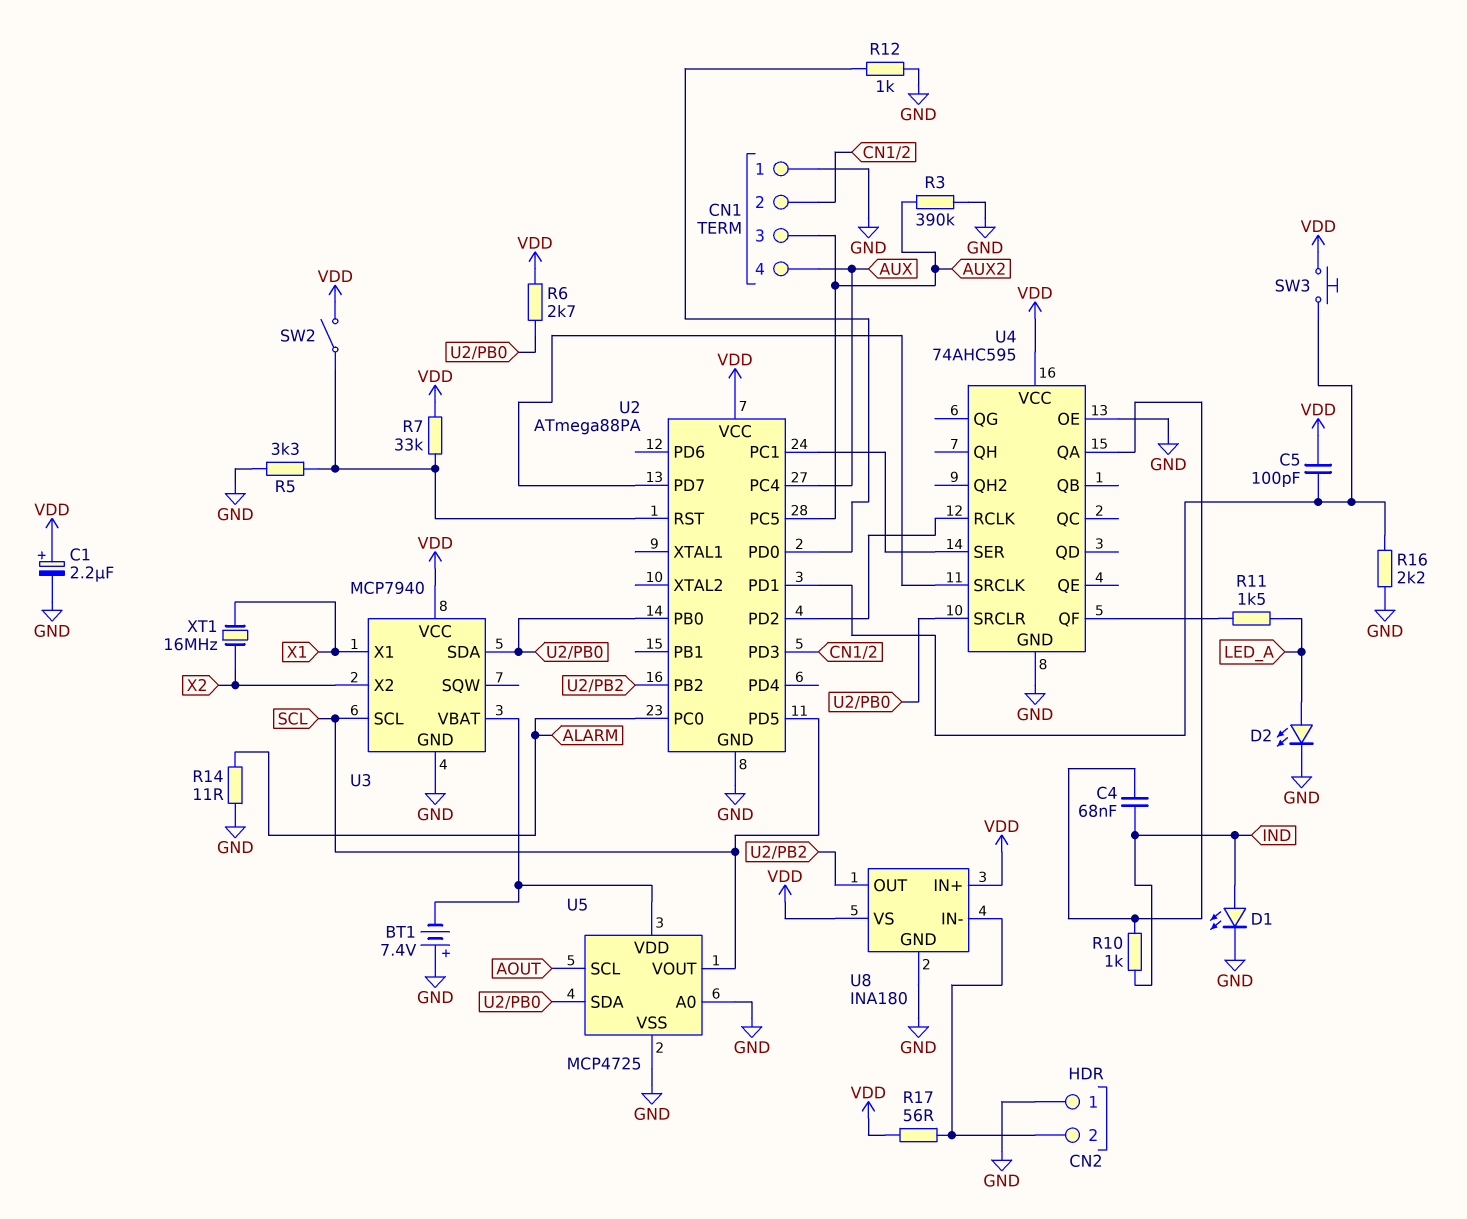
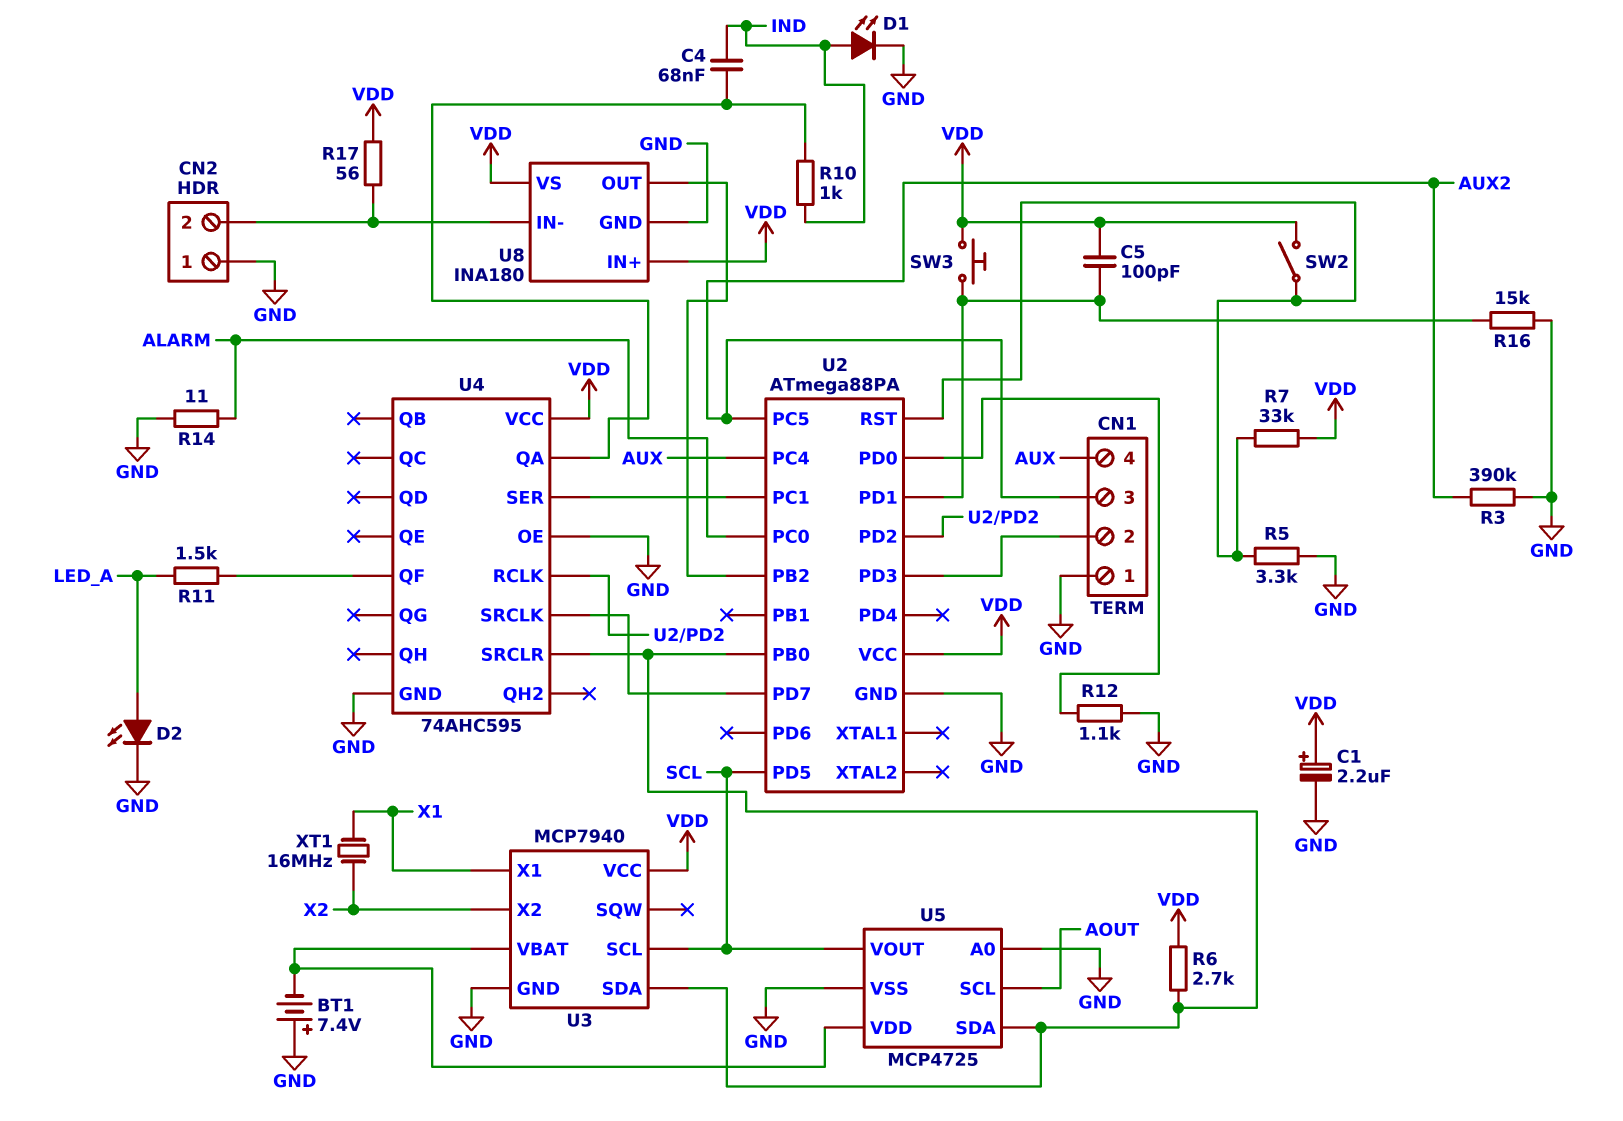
R12: 1k (GND, U2/PD0) -> 1.1k (GND, U2/PD0)
R16: 2.2k (GND, U2/PD1) -> 15k (GND, U2/PD1)

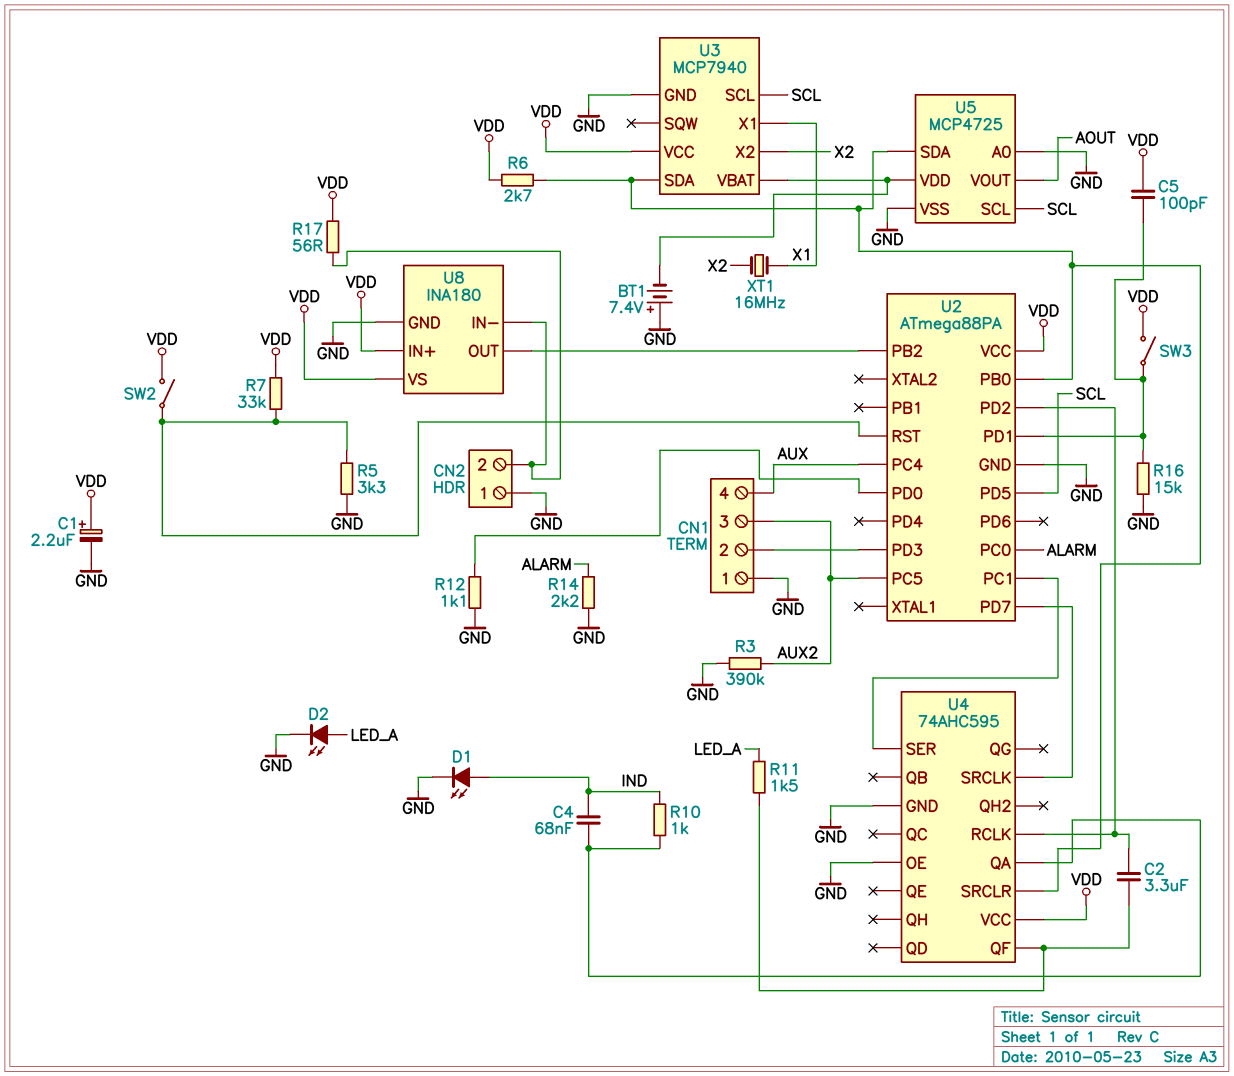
C2: none -> 3.3uF (U2/PD2, U4/QF)
R14: 11 (ALARM, GND) -> 2.2k (ALARM, GND)
SW3: button (U2/PD1, VDD) -> switch (U2/PD1, VDD)
U5 pin SCL: AOUT -> SCL
U5 pin VOUT: SCL -> AOUT

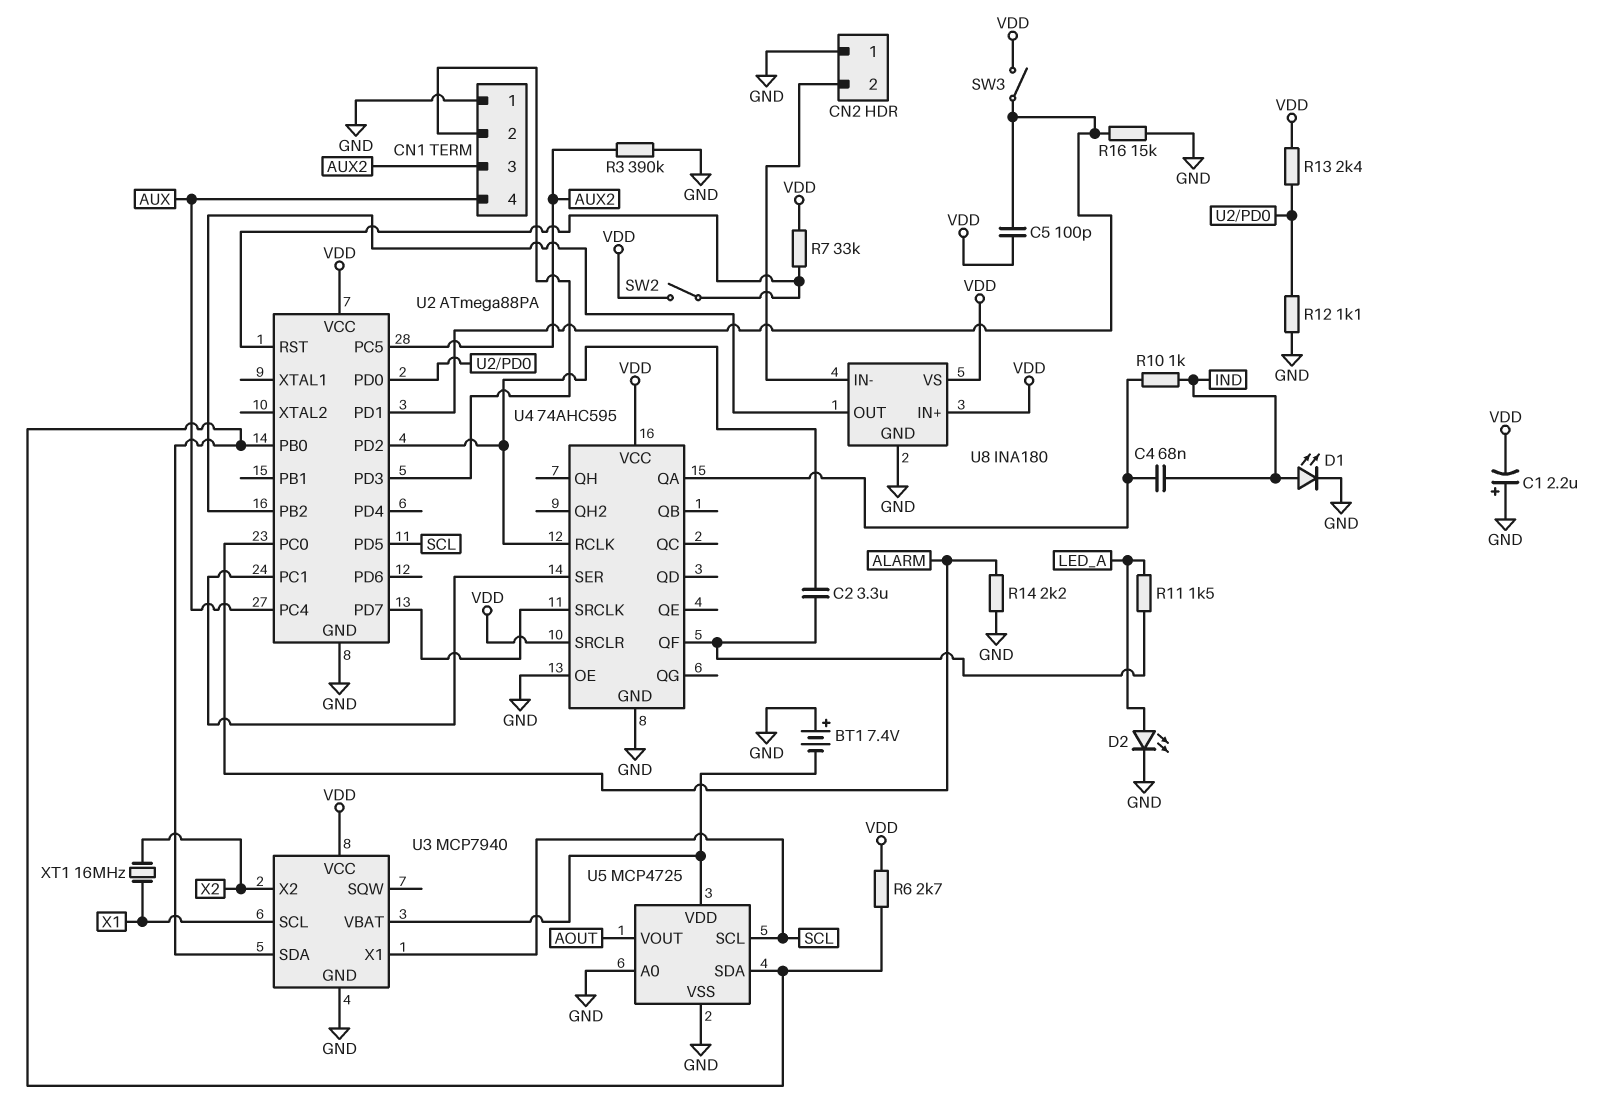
C1: 2.2uF (plus VDD, minus GND) -> 2.2uF (plus GND, minus VDD)
R5: 3.3k (GND, U2/RST) -> none
R13: none -> 2.4k (U2/PD0, VDD)
R17: 56 (CN2/2, VDD) -> none
U3 pin SCL: SCL -> X1
U3 pin X1: X1 -> SCL
U4 pin SRCLR: U2/PB0 -> VDD

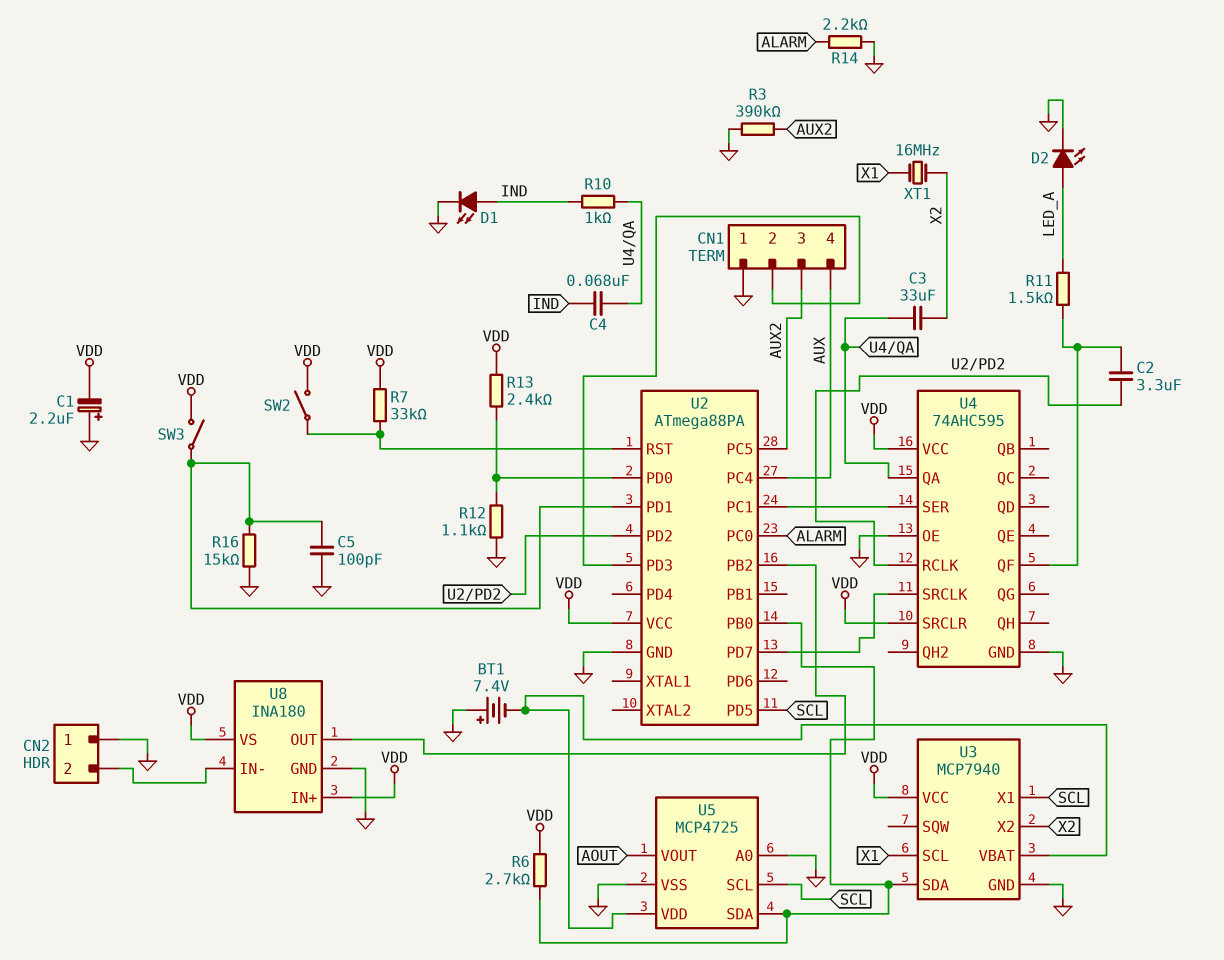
C3: none -> 33uF (U4/QA, X2)
C5: 100pF (U2/PD1, VDD) -> 100pF (GND, U2/PD1)

